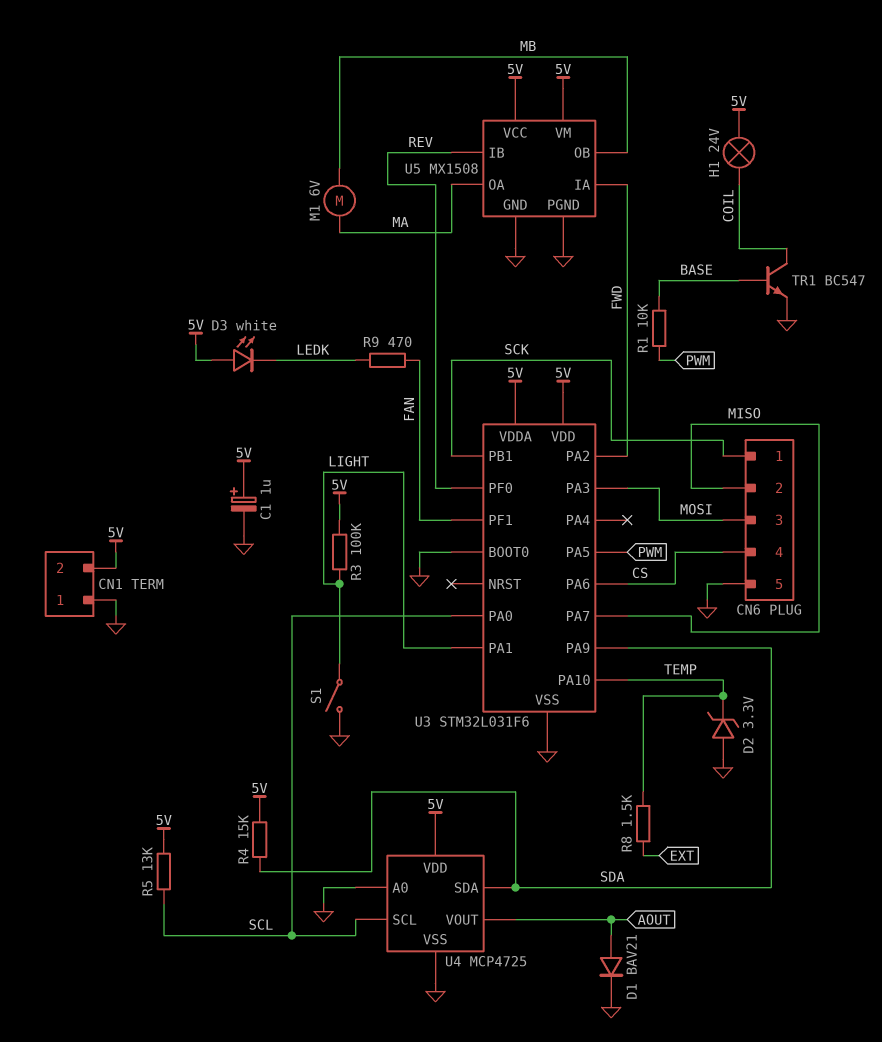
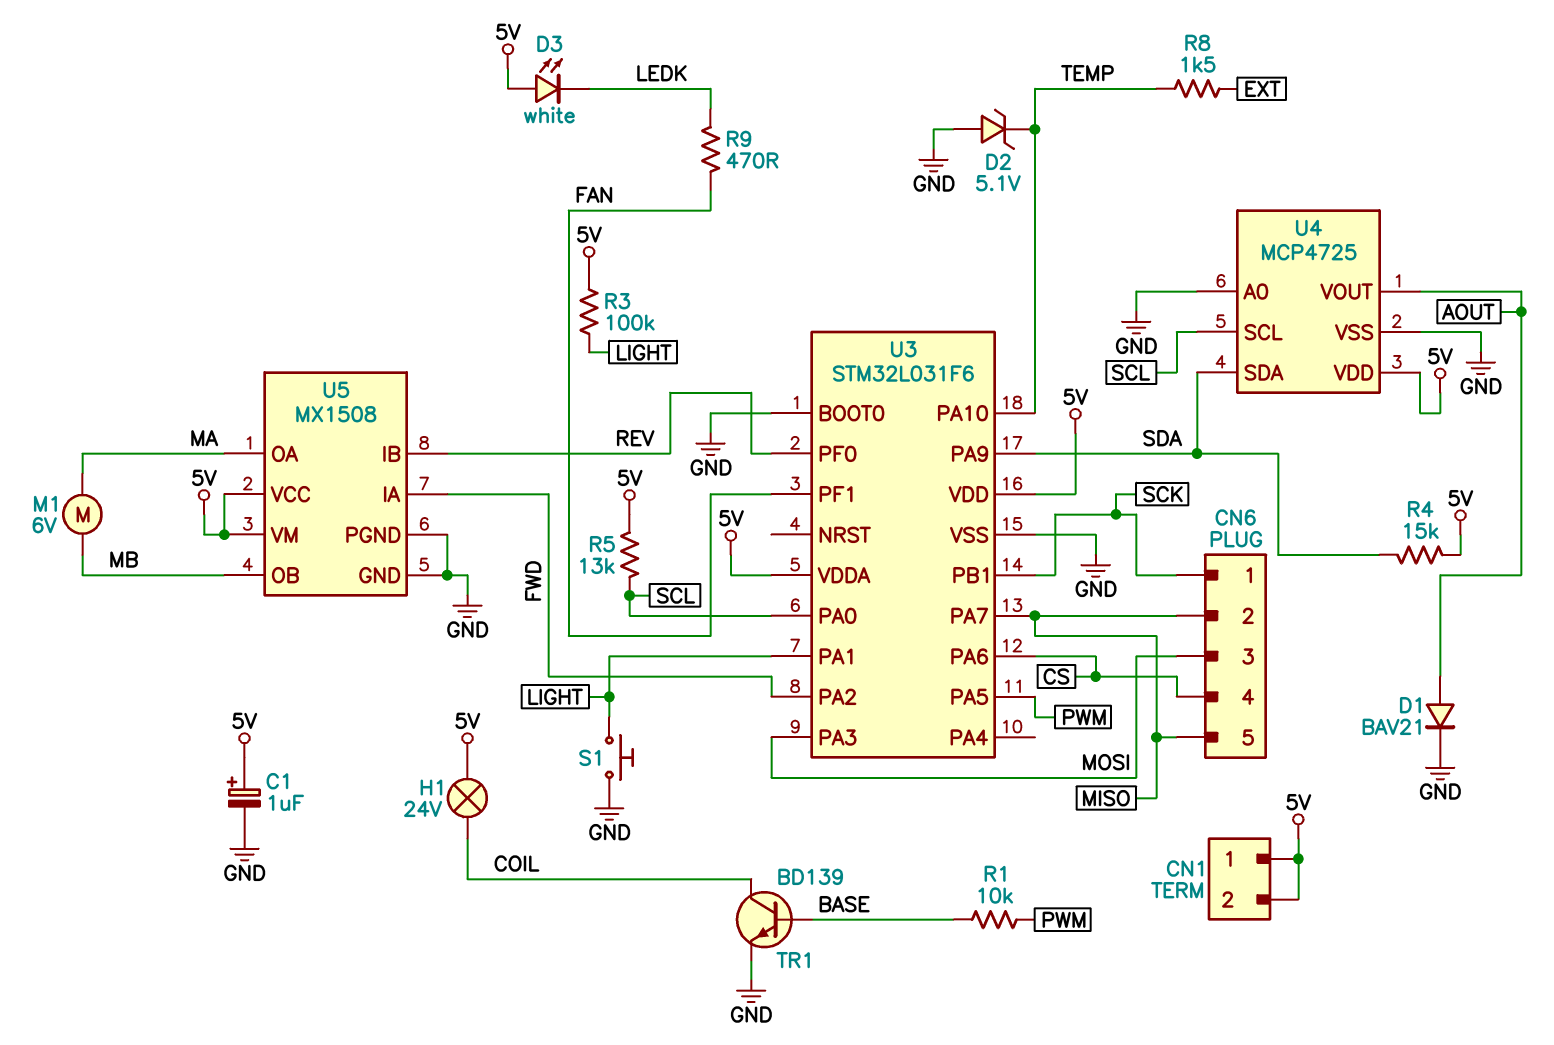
CN1 pin 1: GND -> 5V
CN6 pin 5: GND -> MISO
D2: zener 3.3V (A GND, K TEMP) -> zener 5.1V (A GND, K TEMP)
S1: switch (GND, LIGHT) -> button (GND, LIGHT)
TR1: NPN BC547 (B BASE, C COIL, E GND) -> NPN BD139 (B BASE, C COIL, E GND)

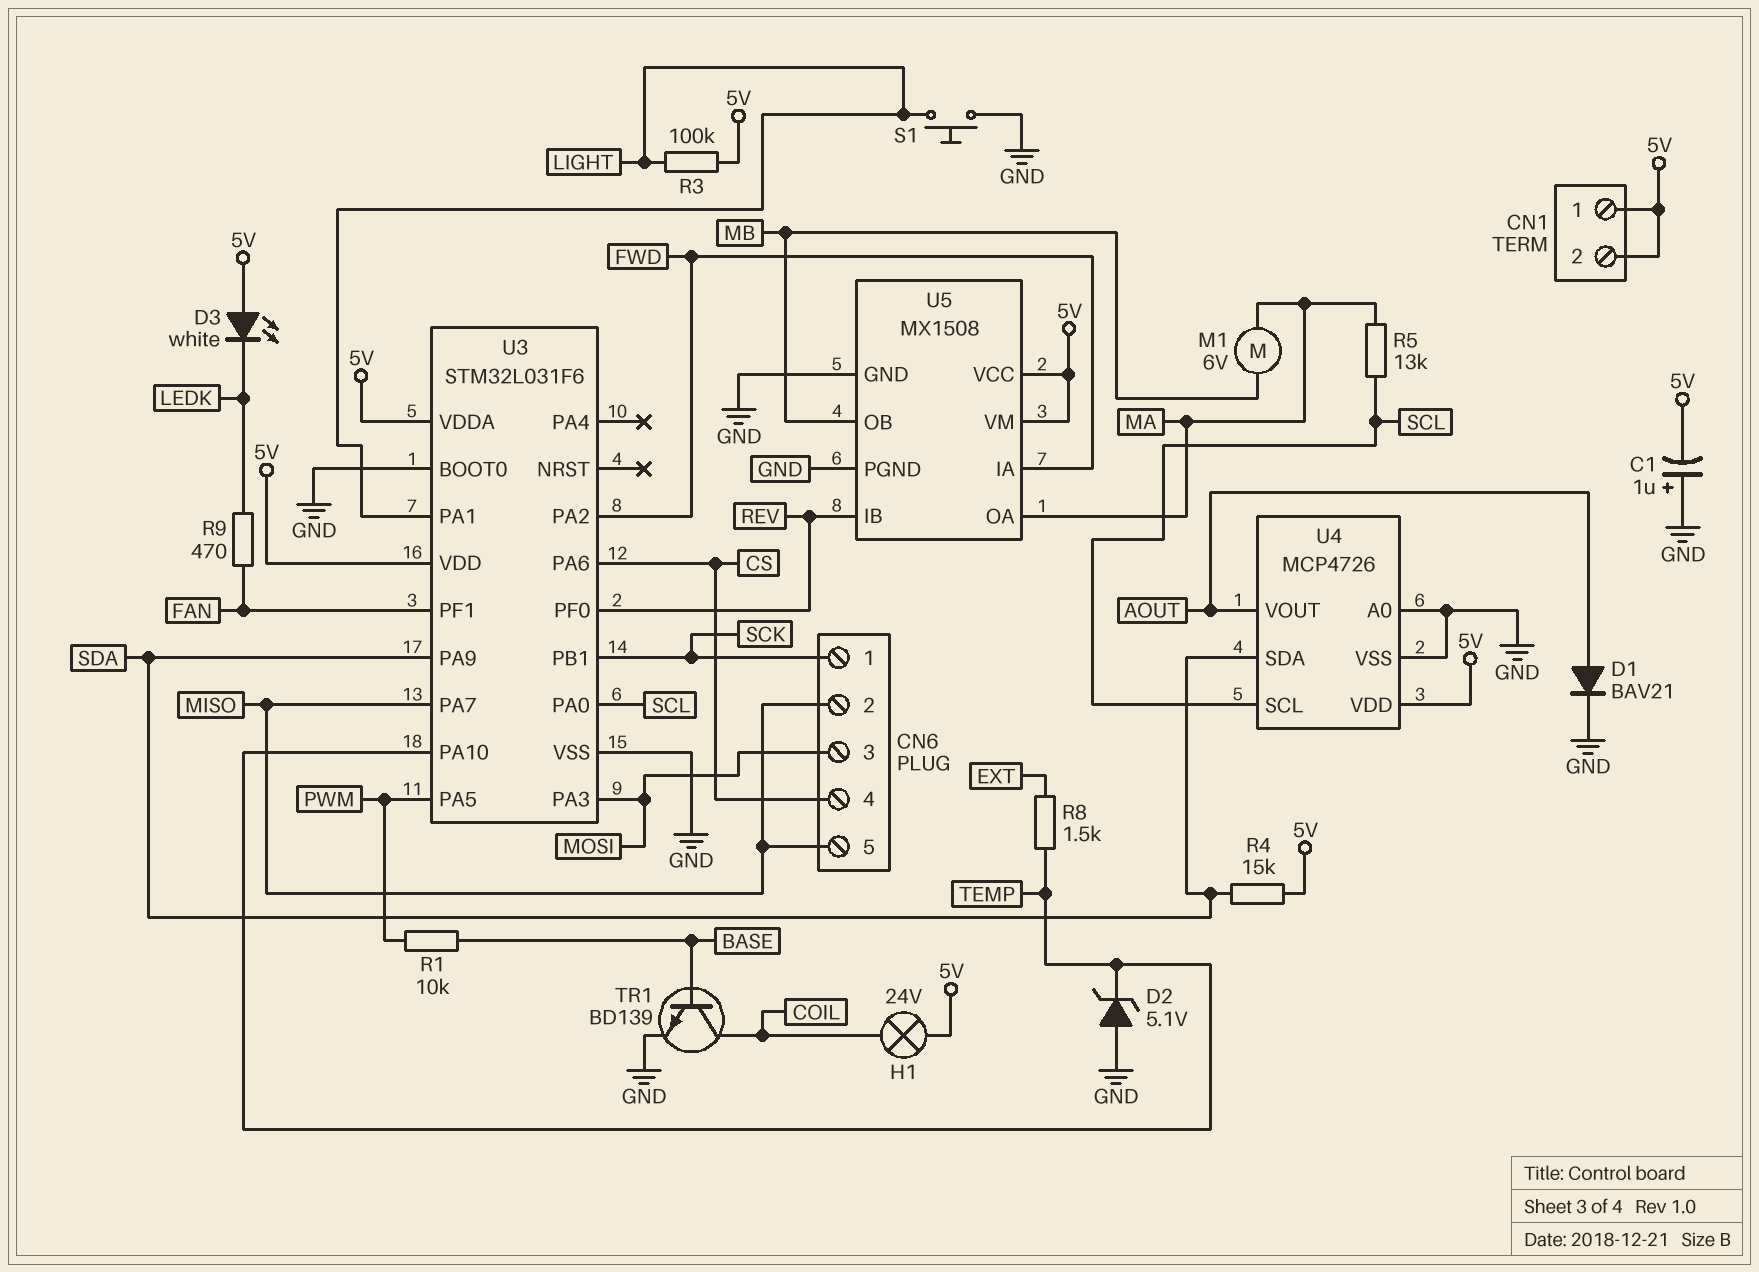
C1: 1uF (plus 5V, minus GND) -> 1uF (plus GND, minus 5V)
R5: 13k (5V, SCL) -> 13k (MA, SCL)
U4: MCP4725 -> MCP4726

